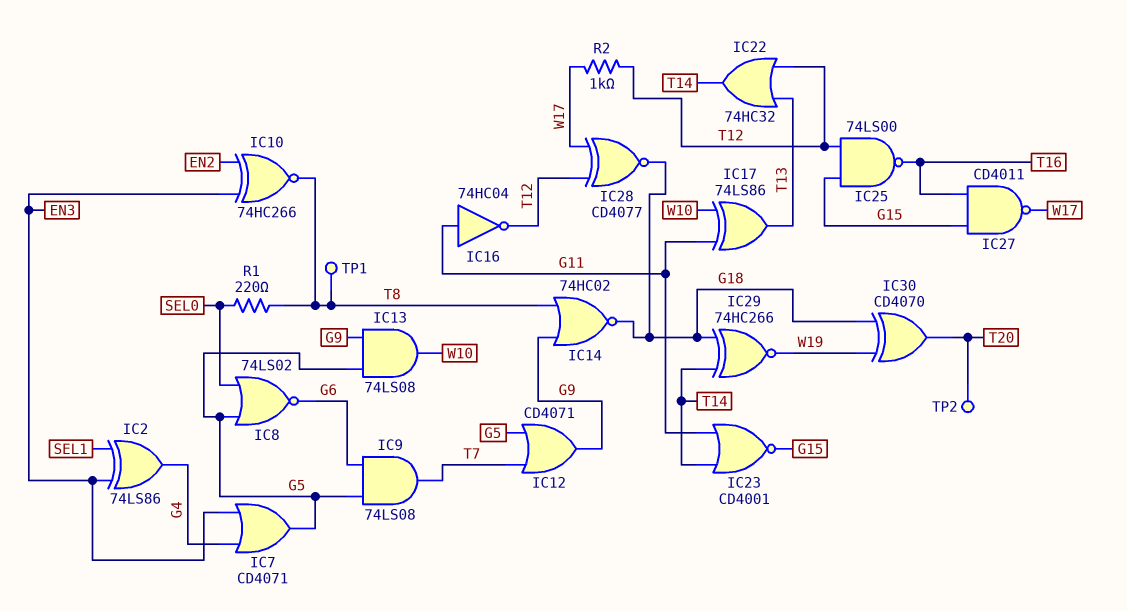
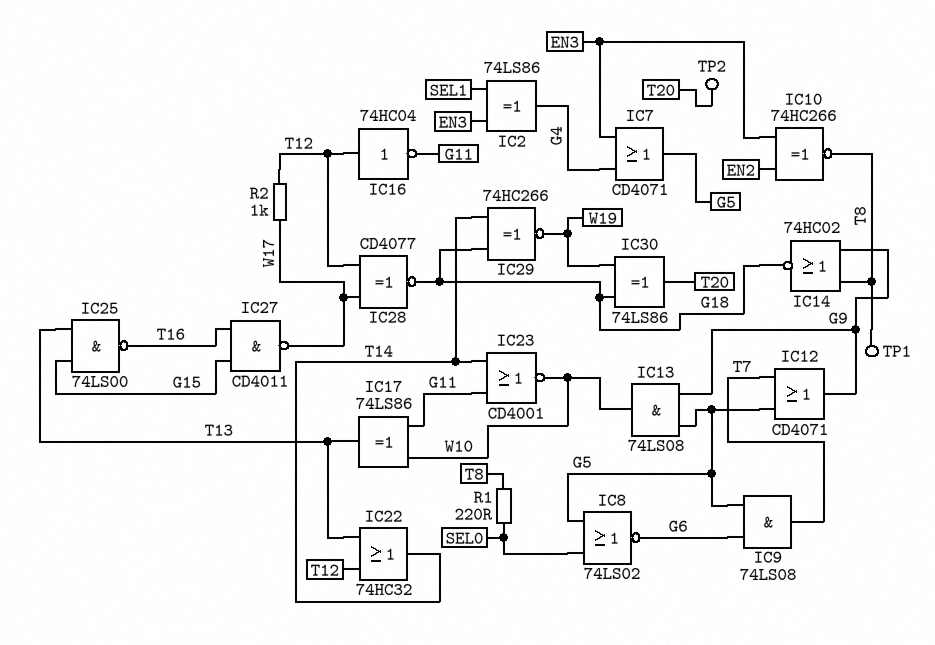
IC16: NOT 74HC04 (in G11, out T12) -> NOT 74HC04 (in T12, out G11)
IC23: NOR CD4001 (in G11, in T14, out G15) -> NOR CD4001 (in G11, in T14, out W10)
IC25: NAND 74LS00 (in G15, in T12, out T16) -> NAND 74LS00 (in G15, in T13, out T16)
IC30: XOR CD4070 (in G18, in W19, out T20) -> XOR 74LS86 (in G18, in W19, out T20)

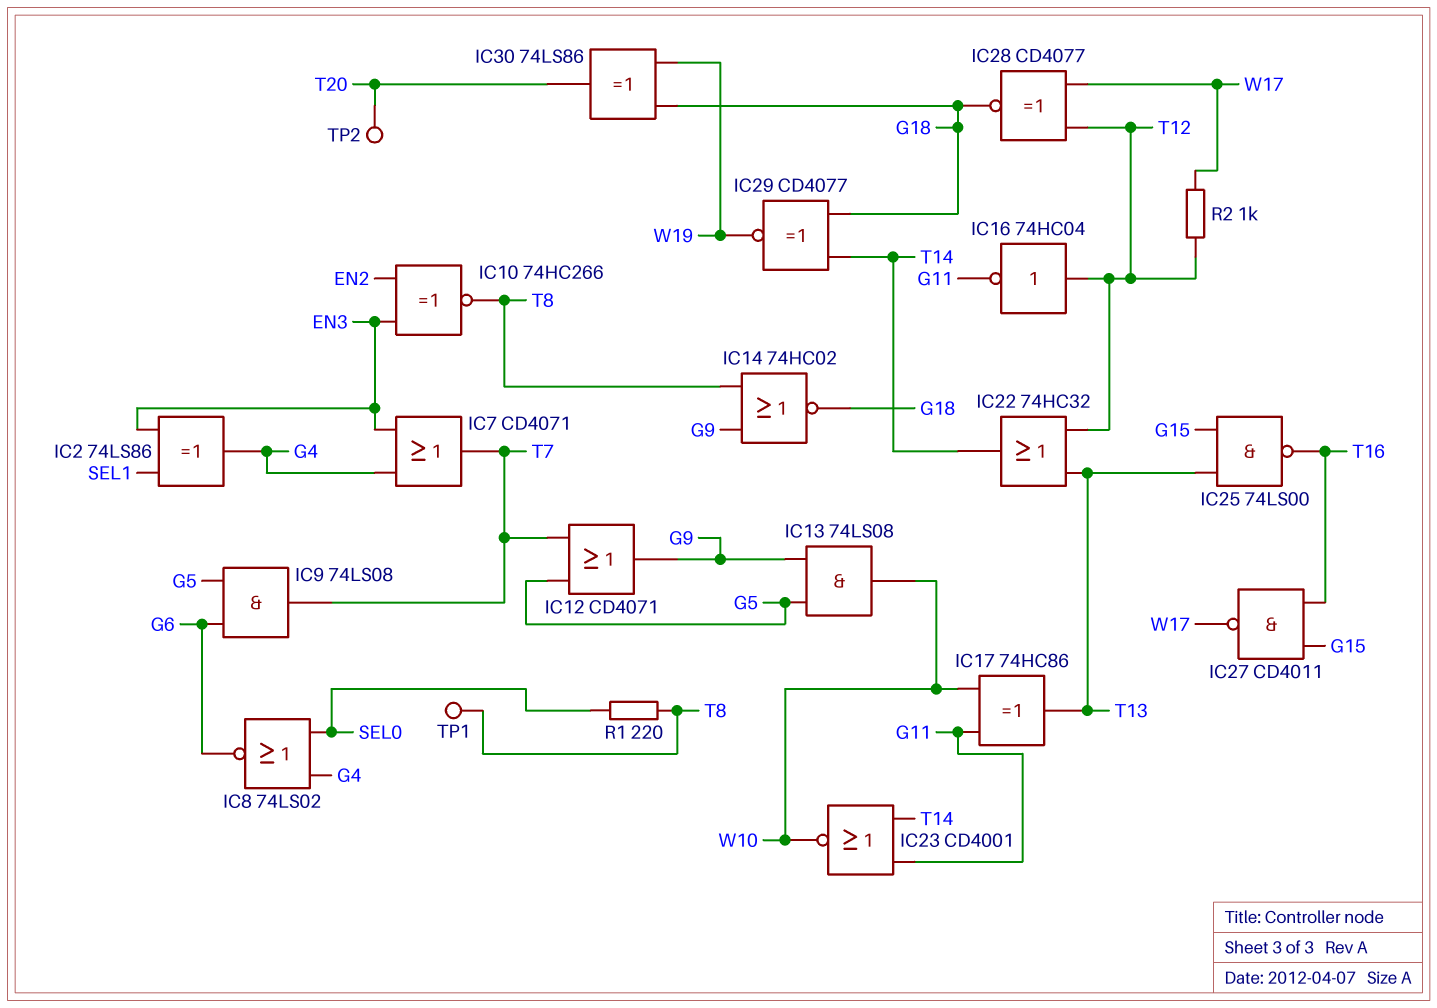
IC7: OR CD4071 (in EN3, in G4, out G5) -> OR CD4071 (in EN3, in G4, out T7)
IC8: NOR 74LS02 (in G5, in SEL0, out G6) -> NOR 74LS02 (in G4, in SEL0, out G6)
IC17: XOR 74LS86 (in G11, in W10, out T13) -> XOR 74HC86 (in G11, in W10, out T13)
IC29: XNOR 74HC266 (in G18, in T14, out W19) -> XNOR CD4077 (in G18, in T14, out W19)

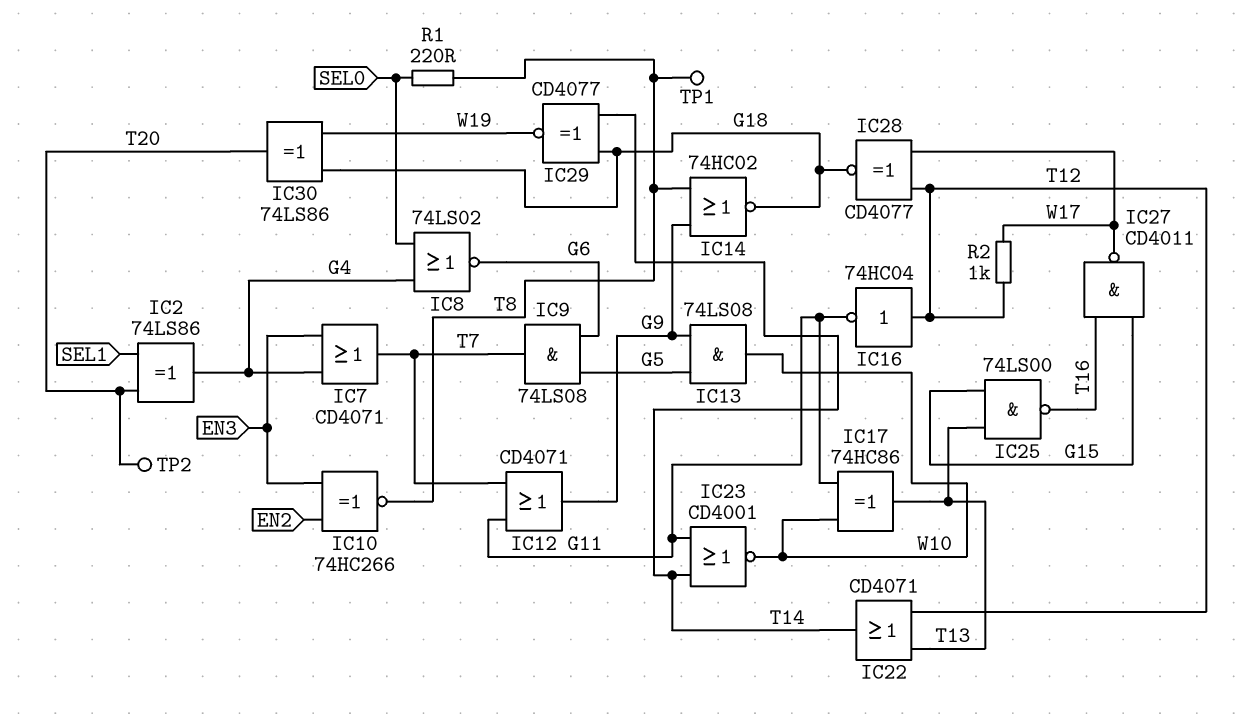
IC2: XOR 74LS86 (in EN3, in SEL1, out G4) -> XOR 74LS86 (in SEL1, in T20, out G4)
IC12: OR CD4071 (in G5, in T7, out G9) -> OR CD4071 (in G11, in T7, out G9)
IC22: OR 74HC32 (in T12, in T13, out T14) -> OR CD4071 (in T12, in T13, out T14)

